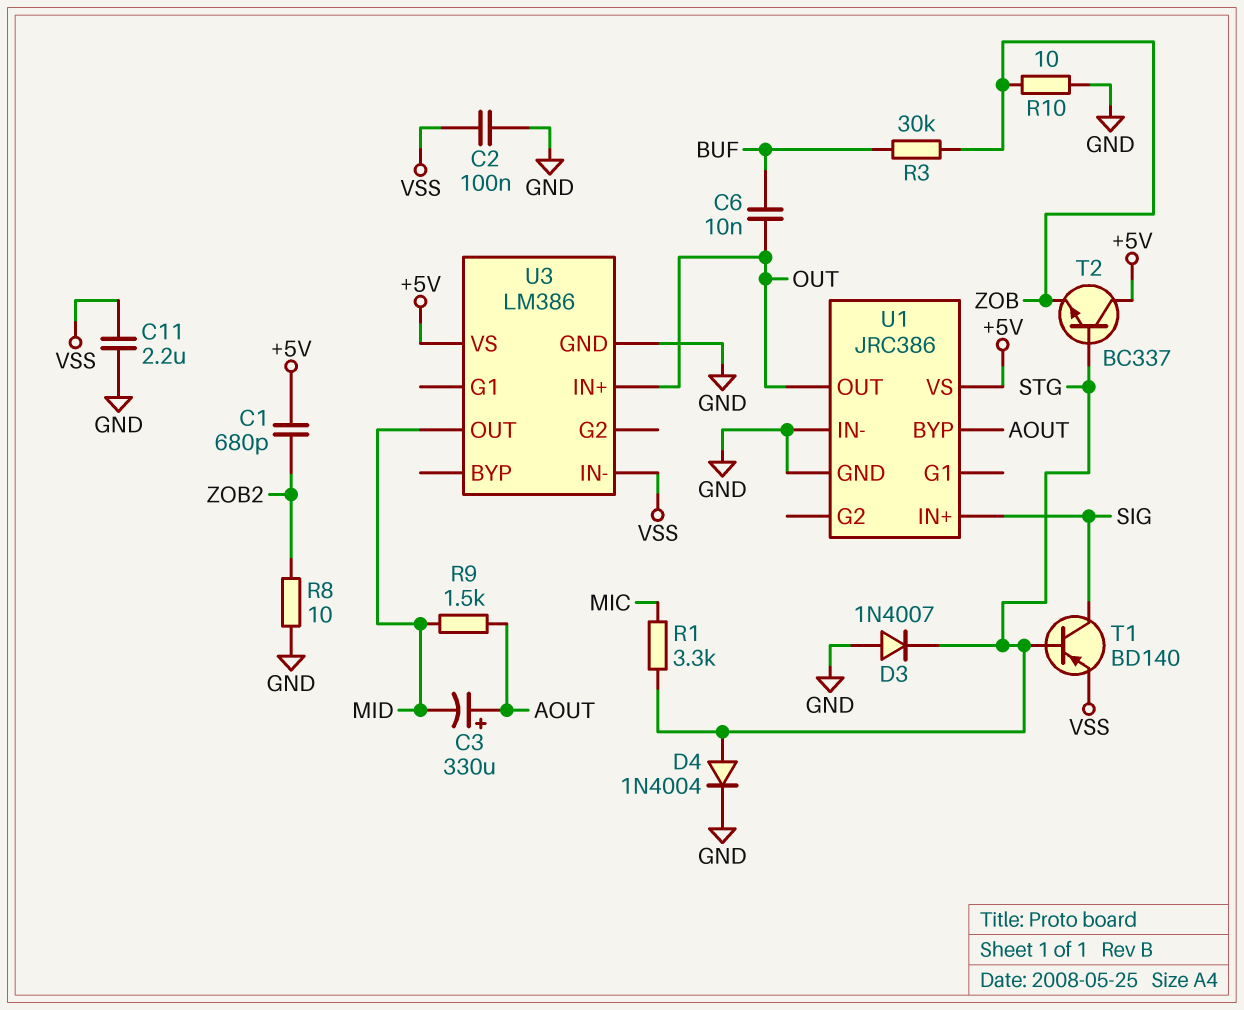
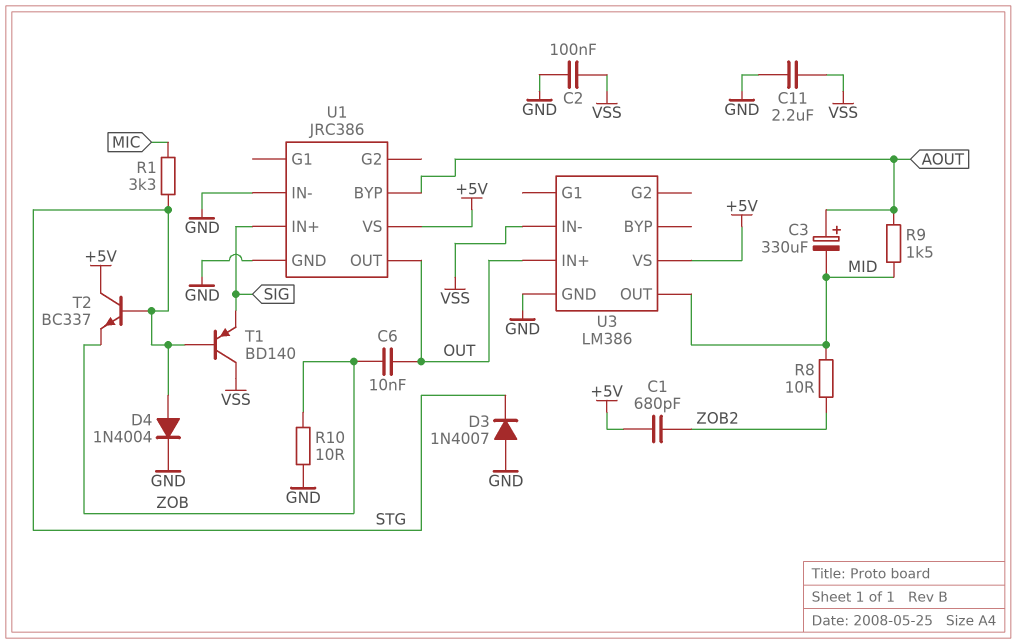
C6: 10nF (BUF, OUT) -> 10nF (OUT, ZOB)
R3: 30k (BUF, ZOB) -> none
R8: 10 (GND, ZOB2) -> 10 (MID, ZOB2)
T1: PNP BD140 (B STG, C SIG, E VSS) -> PNP BD140 (B STG, C VSS, E SIG)

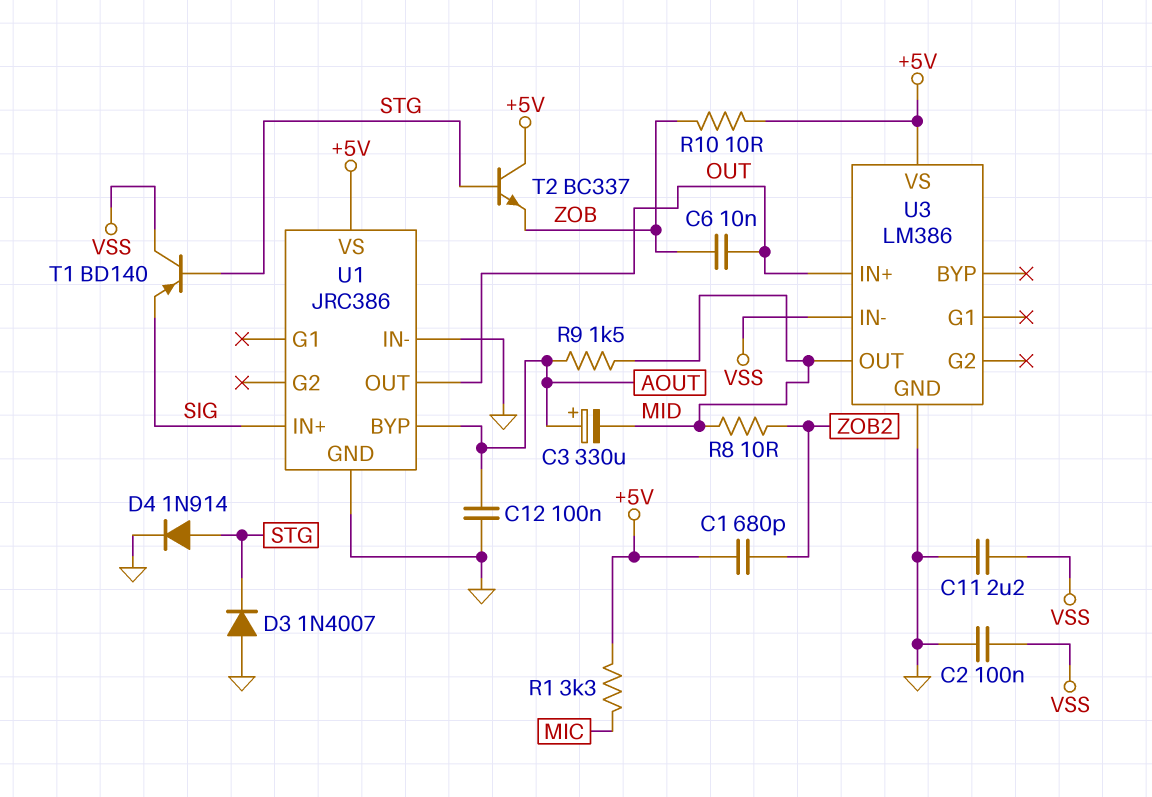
C12: none -> 100nF (AOUT, GND)
D4: diode 1N4004 (A STG, K GND) -> diode 1N914 (A STG, K GND)
R1: 3.3k (MIC, STG) -> 3.3k (+5V, MIC)
R10: 10 (GND, ZOB) -> 10 (+5V, ZOB)

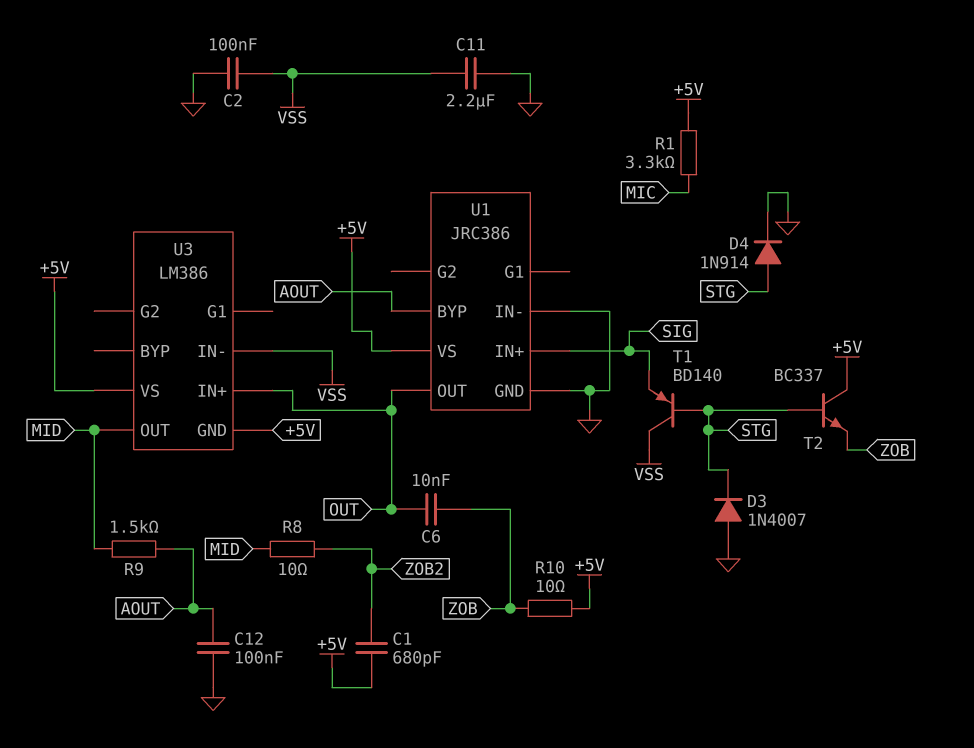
C3: 330uF (plus AOUT, minus MID) -> none
U3 pin GND: GND -> +5V

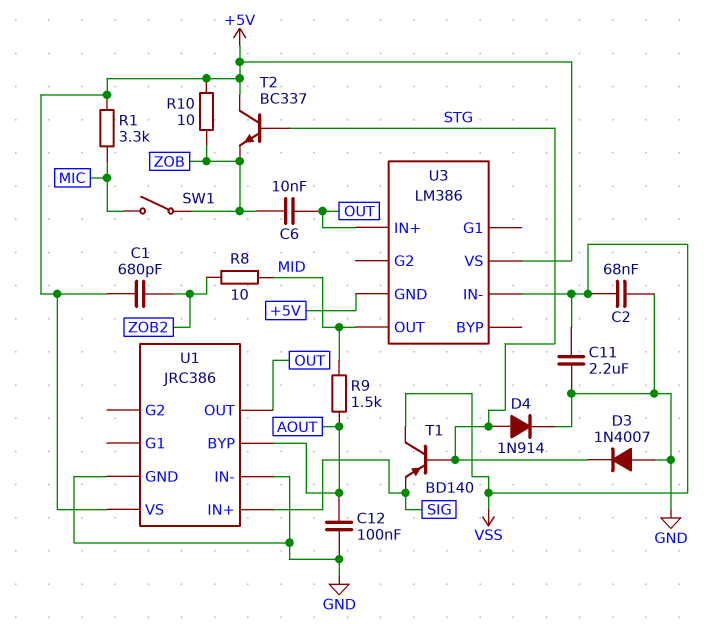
C2: 100nF (GND, VSS) -> 68nF (GND, VSS)
SW1: none -> switch (MIC, ZOB)

